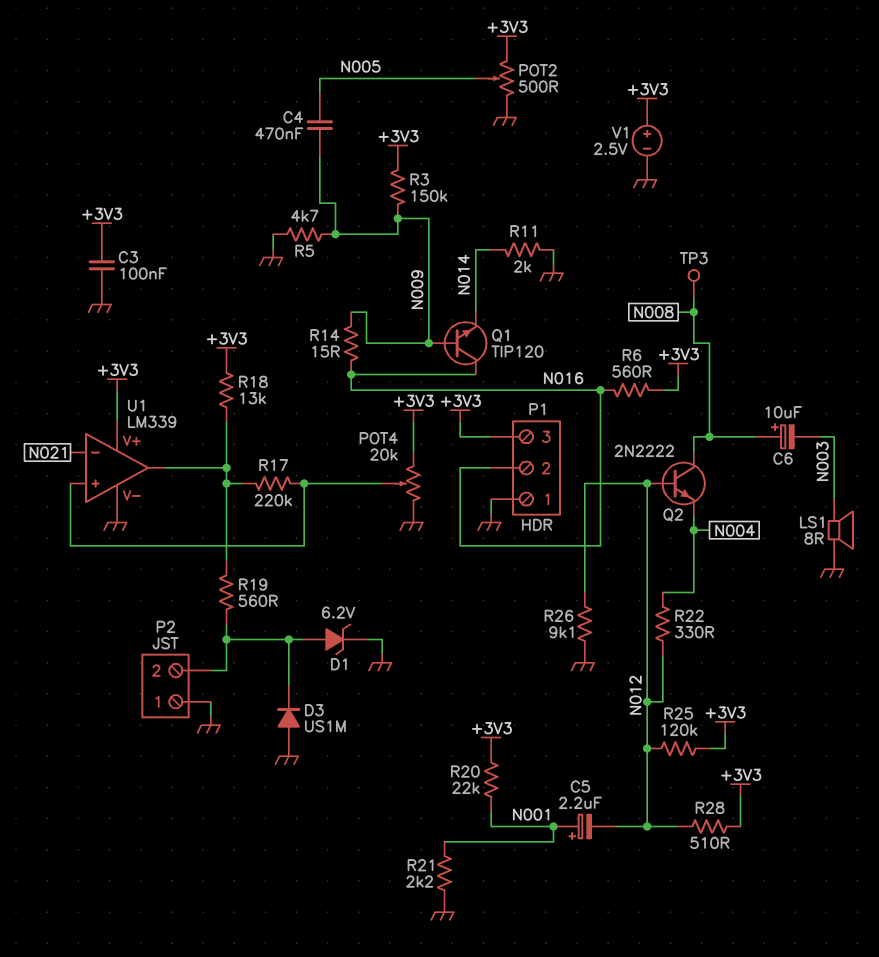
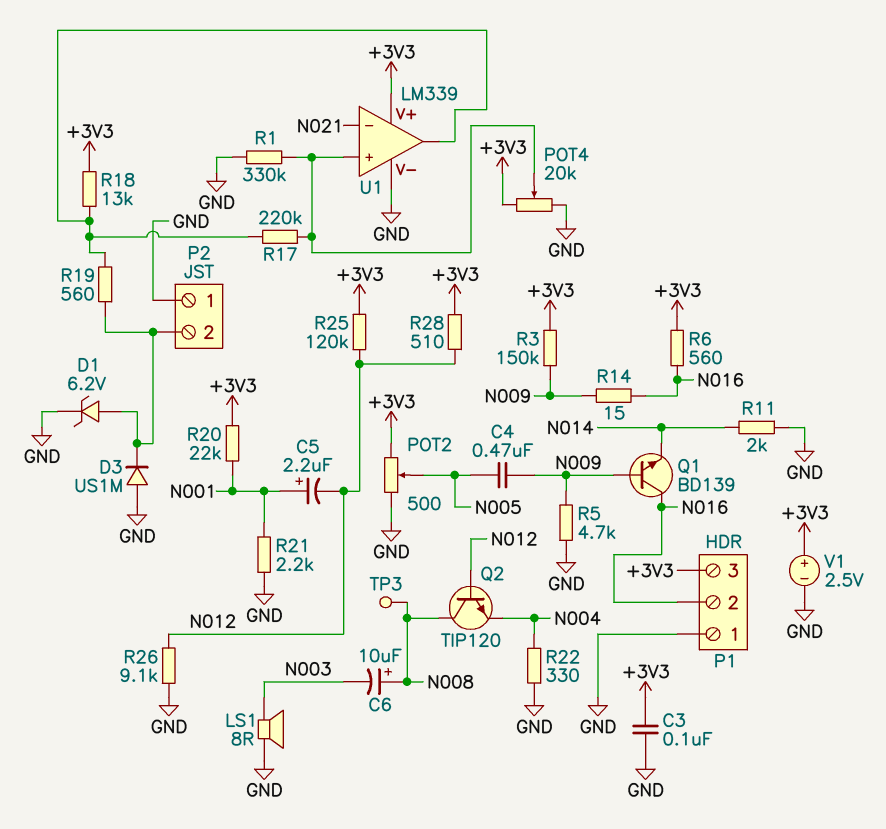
Q1: NPN TIP120 (B N009, C N016, E N014) -> NPN BD139 (B N009, C N016, E N014)
Q2: NPN 2N2222 (B N012, C N008, E N004) -> NPN TIP120 (B N012, C N008, E N004)
R1: none -> 330k (GND, U1/in+)
R22: 330 (N004, N012) -> 330 (GND, N004)

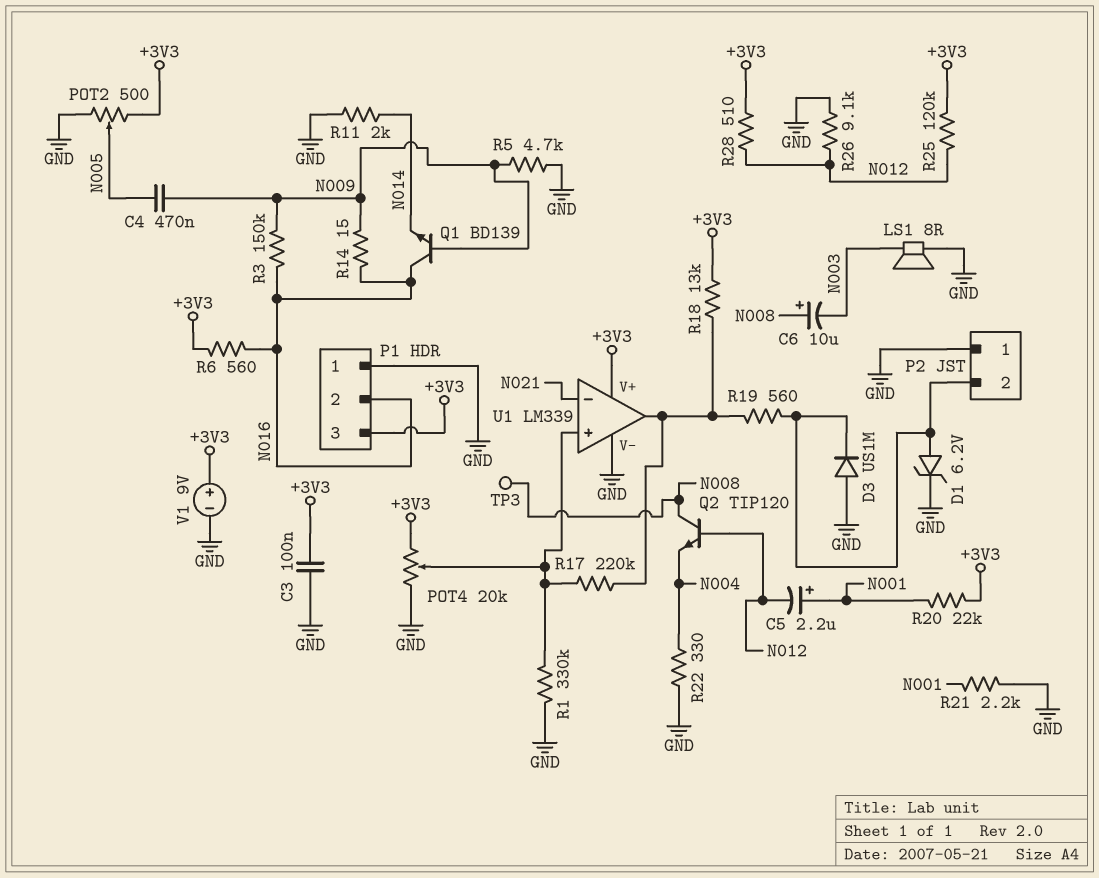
R3: 150k (+3V3, N009) -> 150k (N009, N016)
V1: 2.5V (plus +3V3, minus GND) -> 9V (plus +3V3, minus GND)

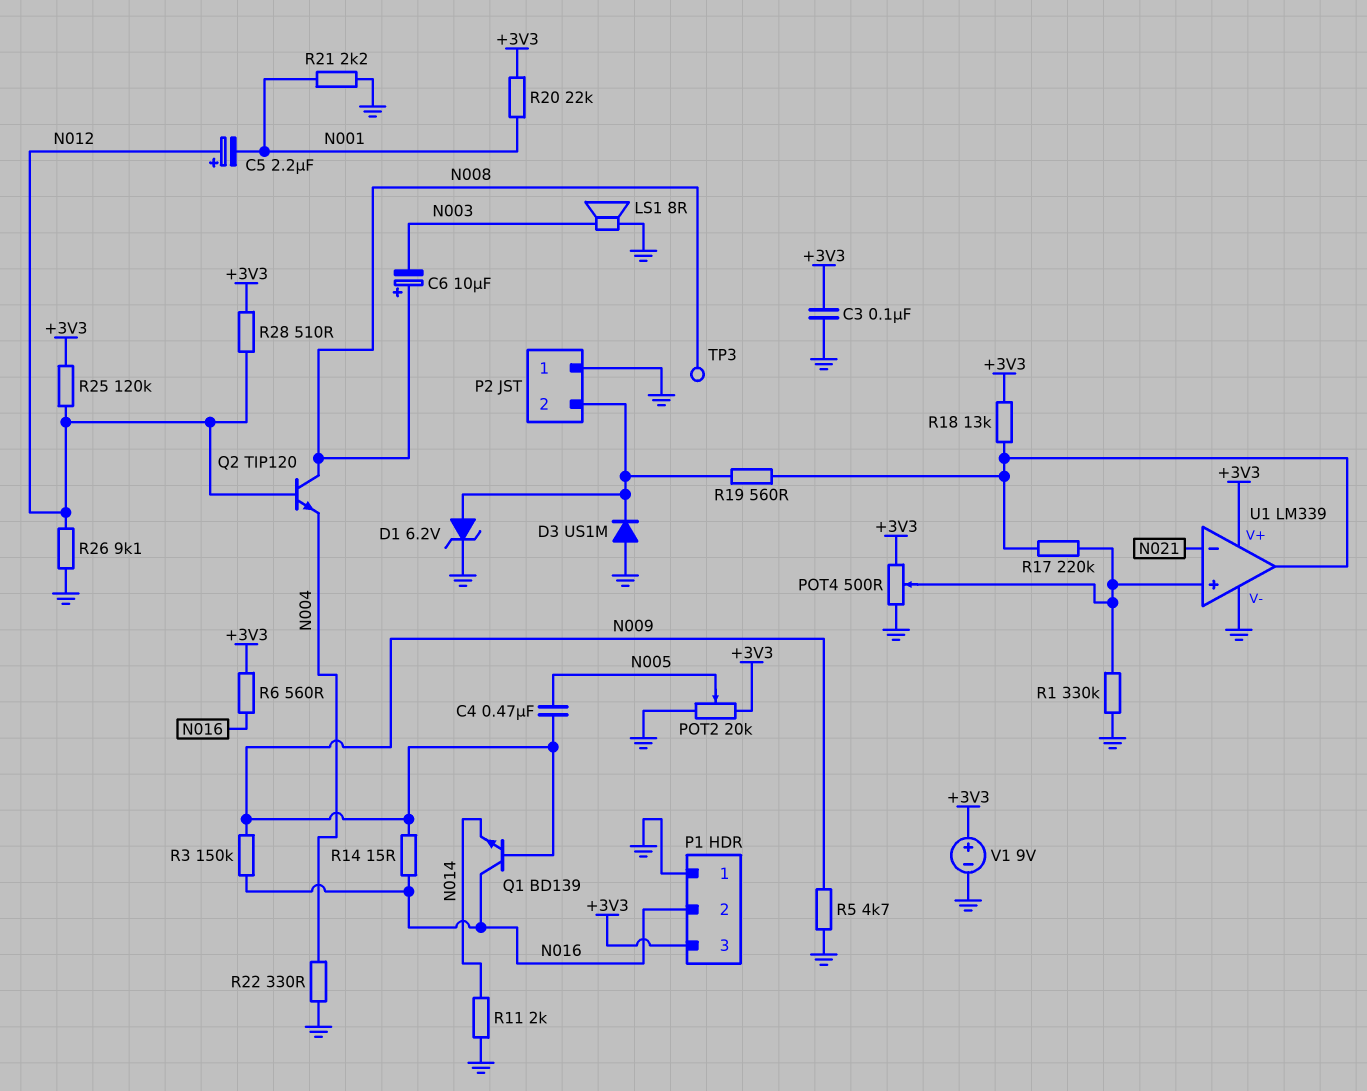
C5: 2.2uF (plus N001, minus N012) -> 2.2uF (plus N012, minus N001)
POT2: 500 (+3V3, GND, wiper N005) -> 20k (+3V3, GND, wiper N005)
POT4: 20k (+3V3, GND, wiper U1/in+) -> 500 (+3V3, GND, wiper U1/in+)

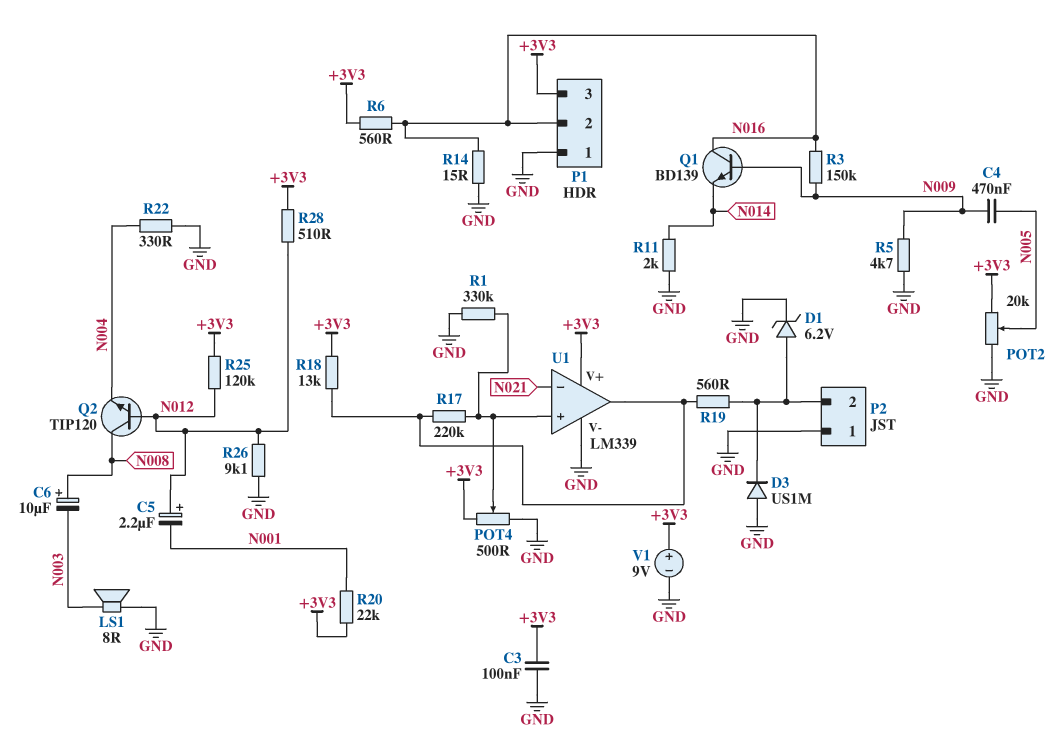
R14: 15 (N009, N016) -> 15 (GND, N016)
R21: 2.2k (GND, N001) -> none
TP3: test point (N008) -> none

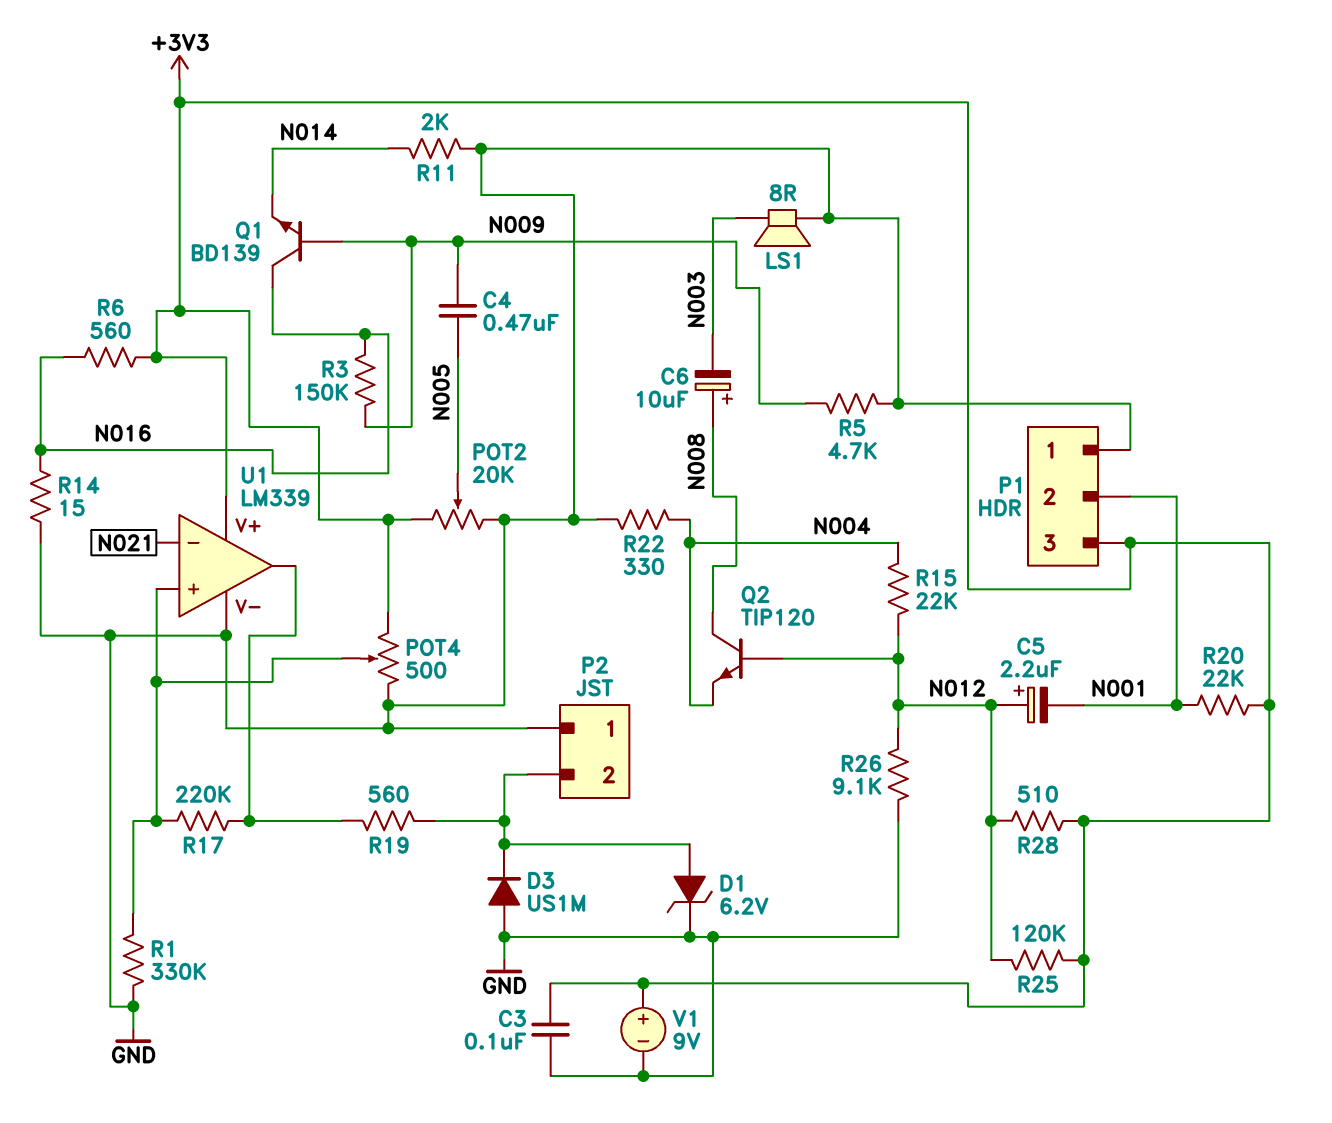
P1 pin 2: N016 -> N001
R15: none -> 22k (N004, N012)
R18: 13k (+3V3, U1/out) -> none

